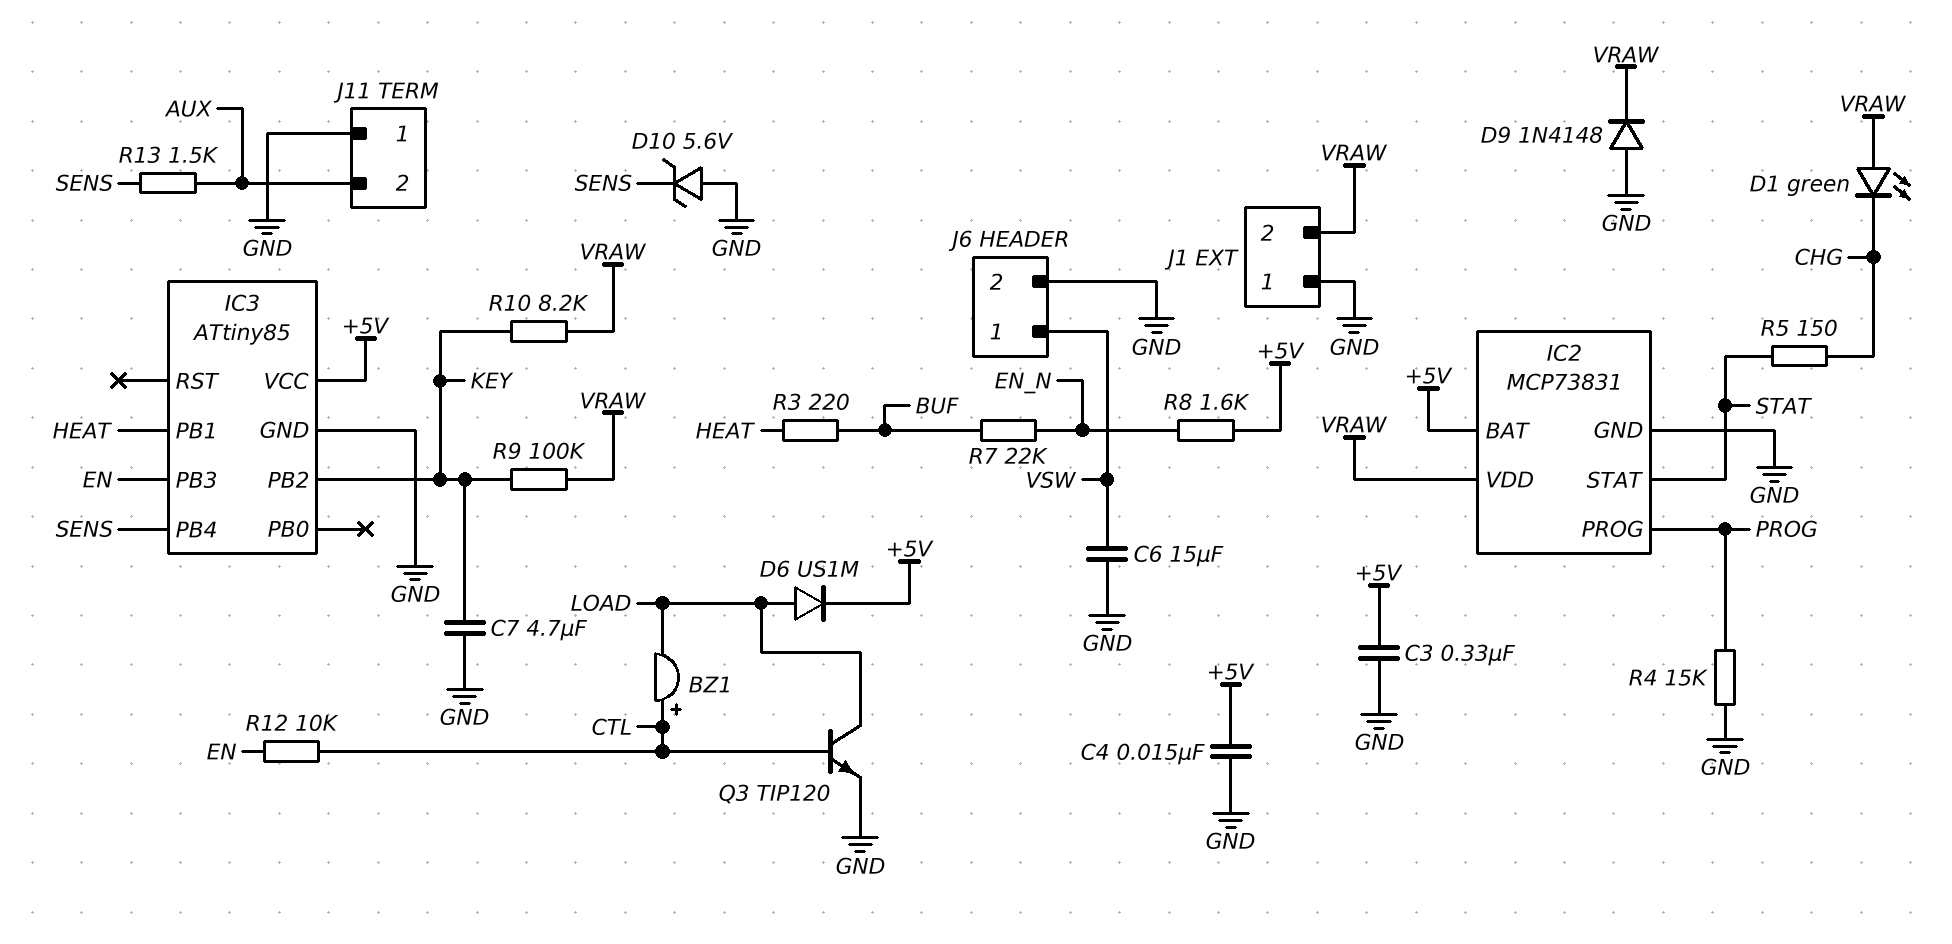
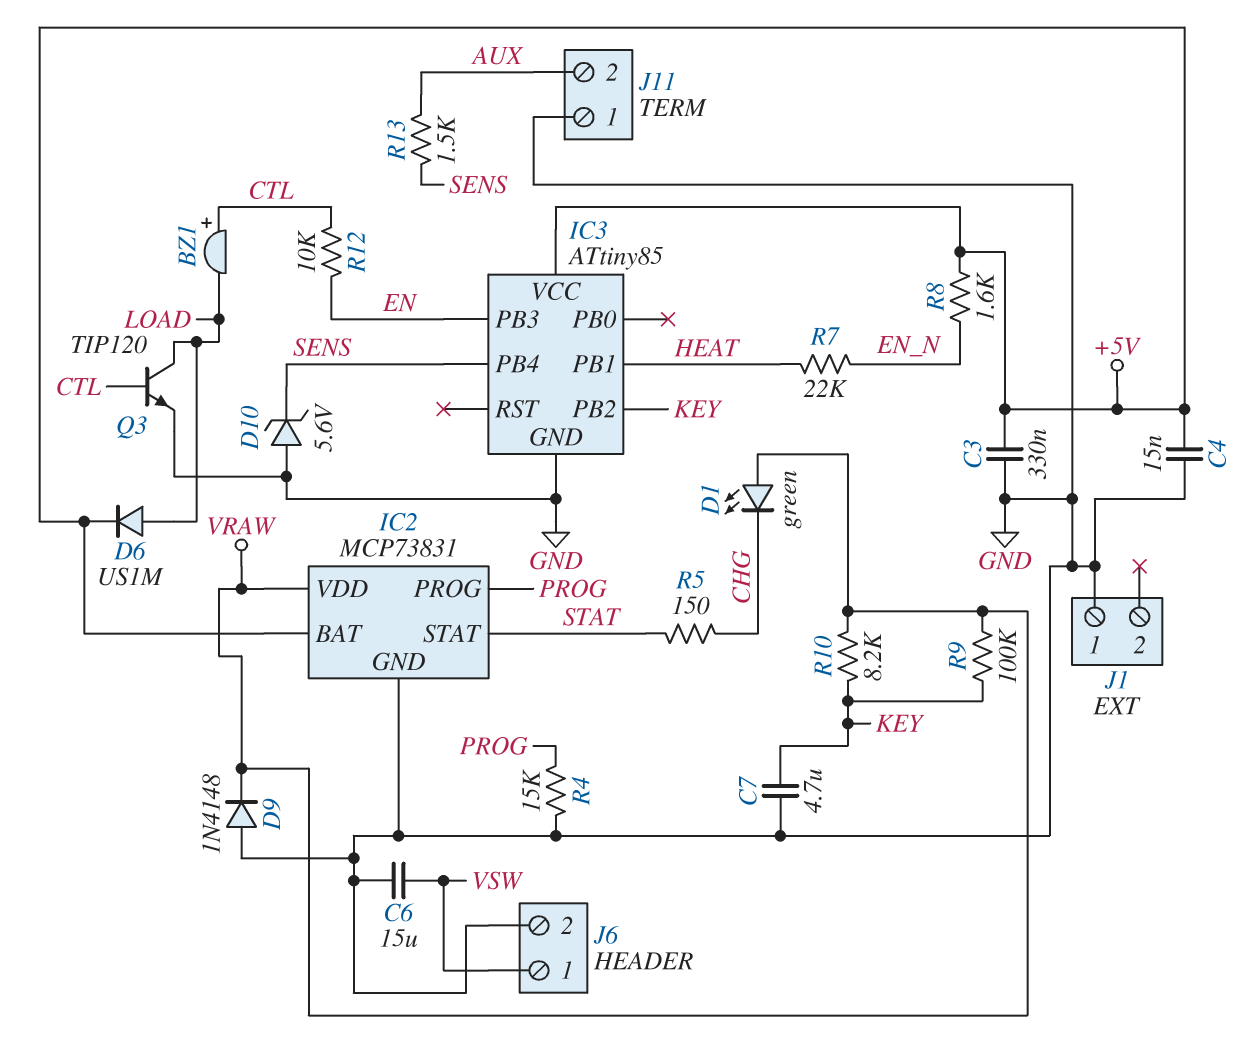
J1 pin 2: VRAW -> none
R3: 220 (BUF, HEAT) -> none
R7: 22k (BUF, EN_N) -> 22k (EN_N, HEAT)

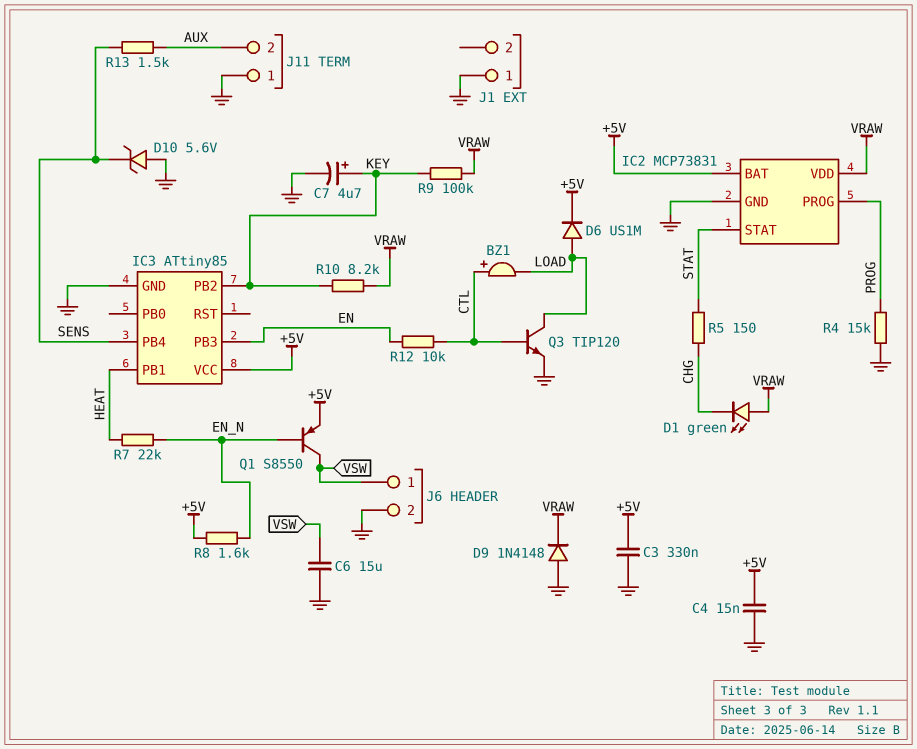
C7: 4.7uF (GND, KEY) -> 4.7uF (plus KEY, minus GND)
Q1: none -> PNP S8550 (B EN_N, C VSW, E +5V)

